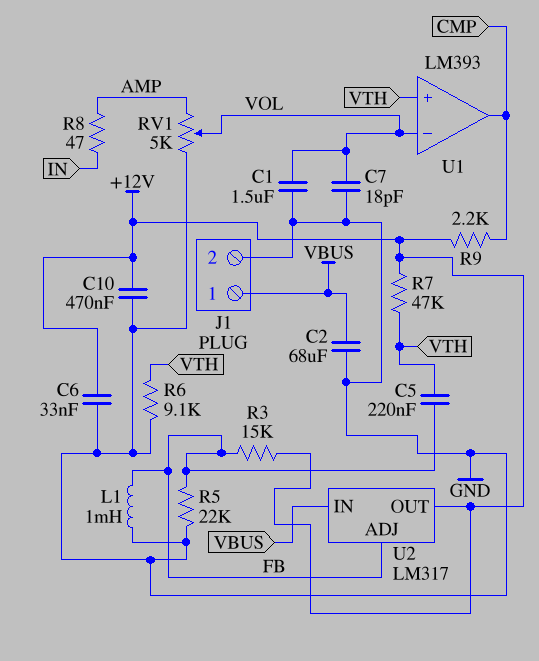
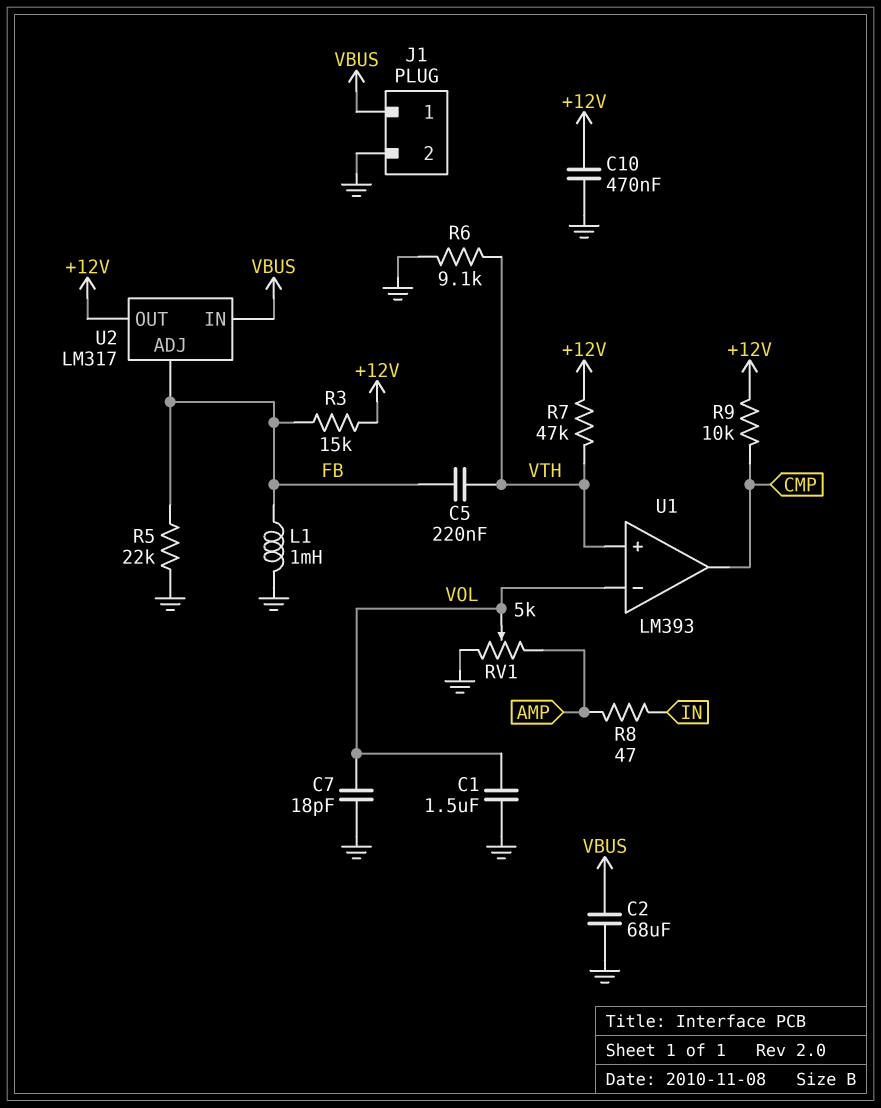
C6: 33nF (+12V, GND) -> none
R9: 2.2k (+12V, CMP) -> 10k (+12V, CMP)

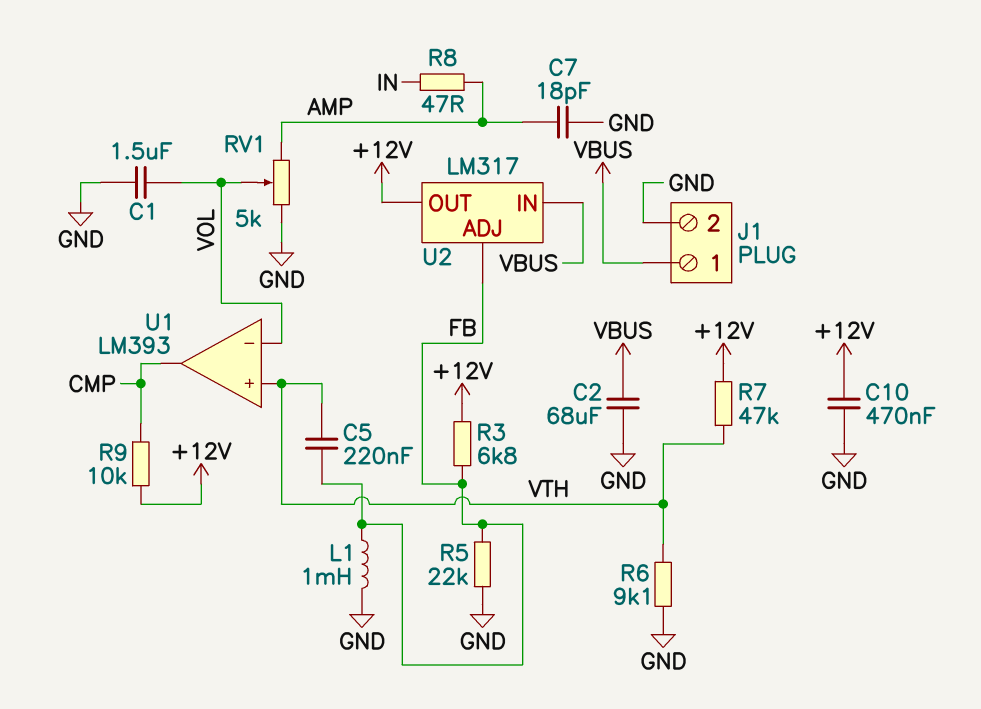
C7: 18pF (GND, VOL) -> 18pF (AMP, GND)
R3: 15k (+12V, FB) -> 6.8k (+12V, FB)

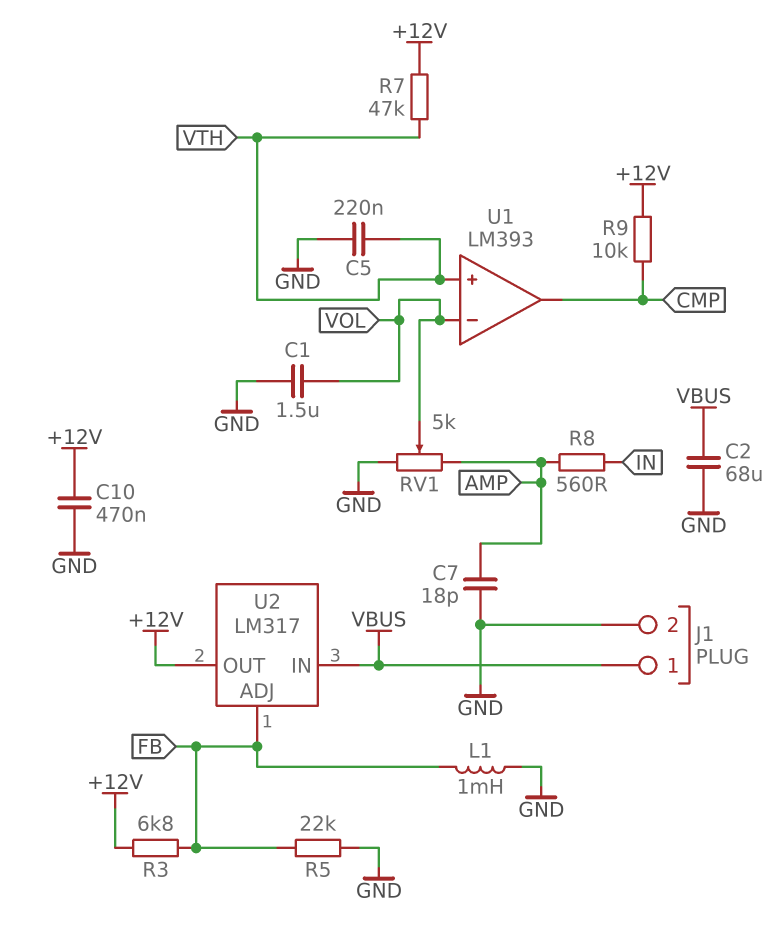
C5: 220nF (FB, VTH) -> 220nF (GND, VTH)
R6: 9.1k (GND, VTH) -> none
R8: 47 (AMP, IN) -> 560 (AMP, IN)

